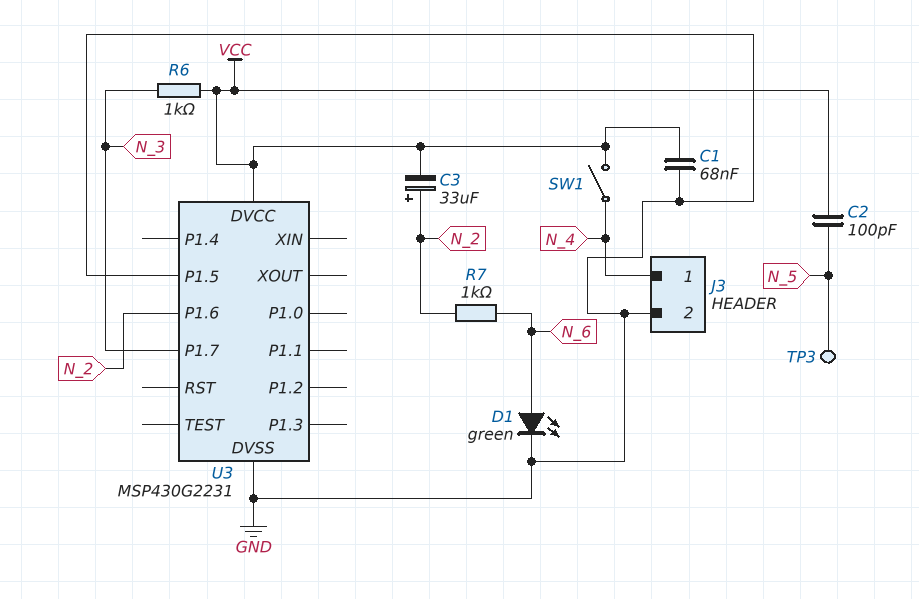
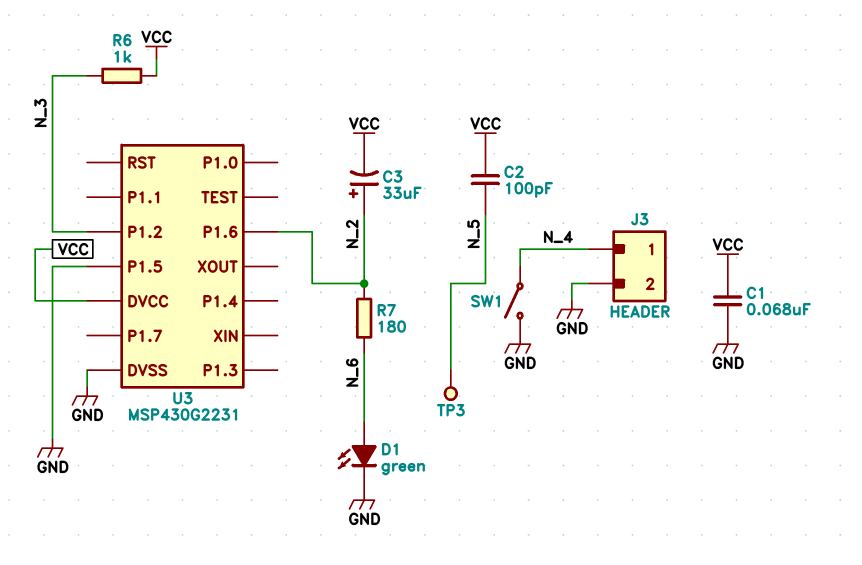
R7: 1k (N_2, N_6) -> 180 (N_2, N_6)
SW1: switch (N_4, VCC) -> switch (GND, N_4)
U3 pin P1.2: none -> N_3
U3 pin P1.7: N_3 -> none

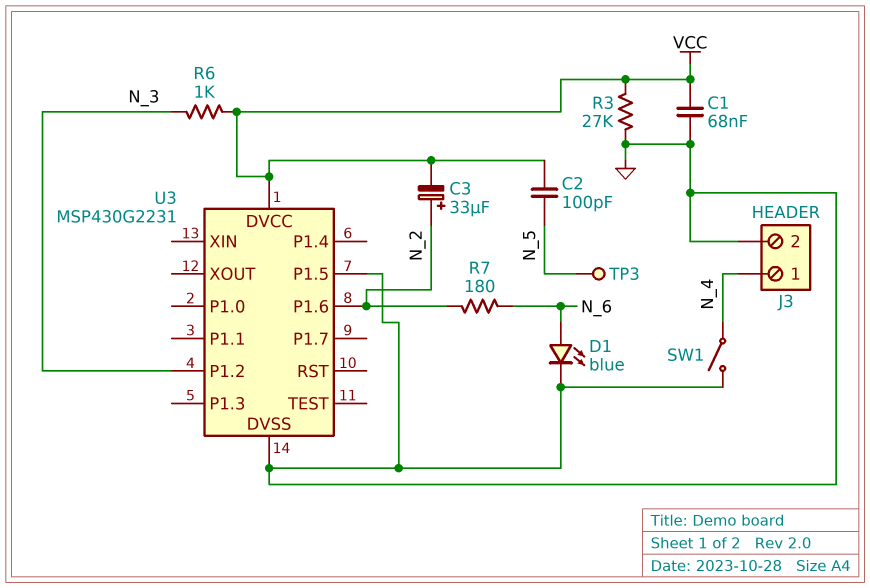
D1: LED green (A N_6, K GND) -> LED blue (A N_6, K GND)
R3: none -> 27k (GND, VCC)

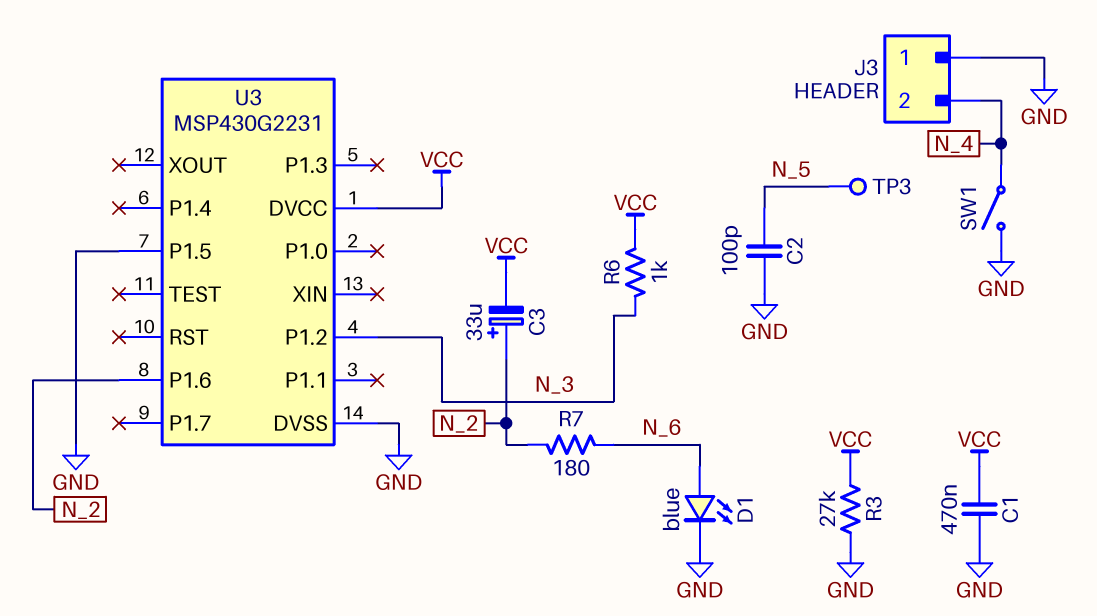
C1: 68nF (GND, VCC) -> 470nF (GND, VCC)
C2: 100pF (N_5, VCC) -> 100pF (GND, N_5)
J3 pin 1: N_4 -> GND
J3 pin 2: GND -> N_4

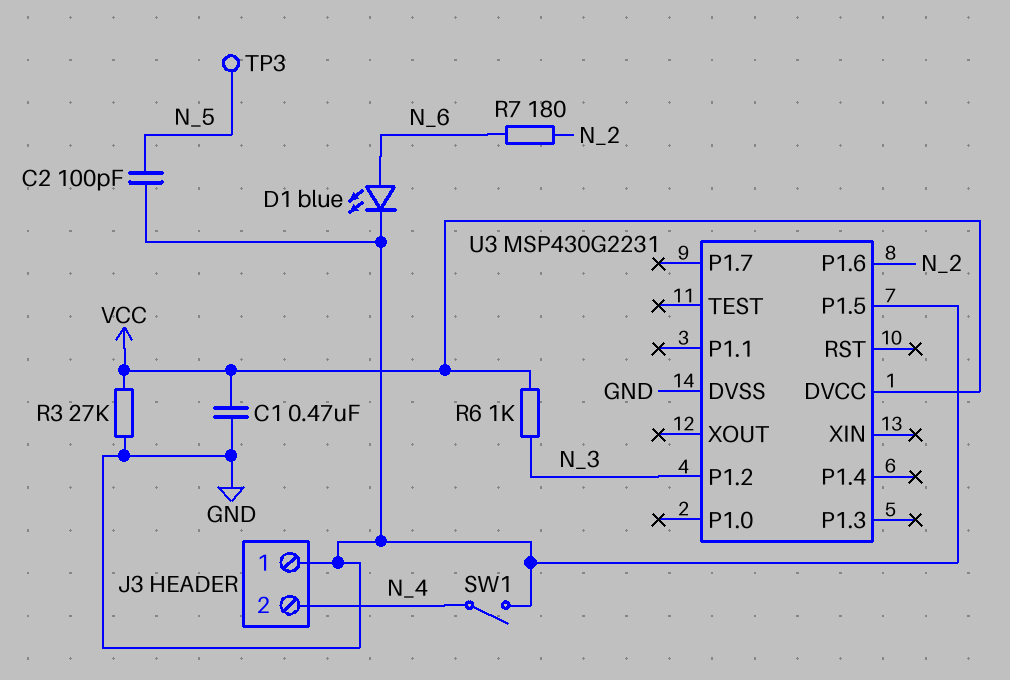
C3: 33uF (plus N_2, minus VCC) -> none

